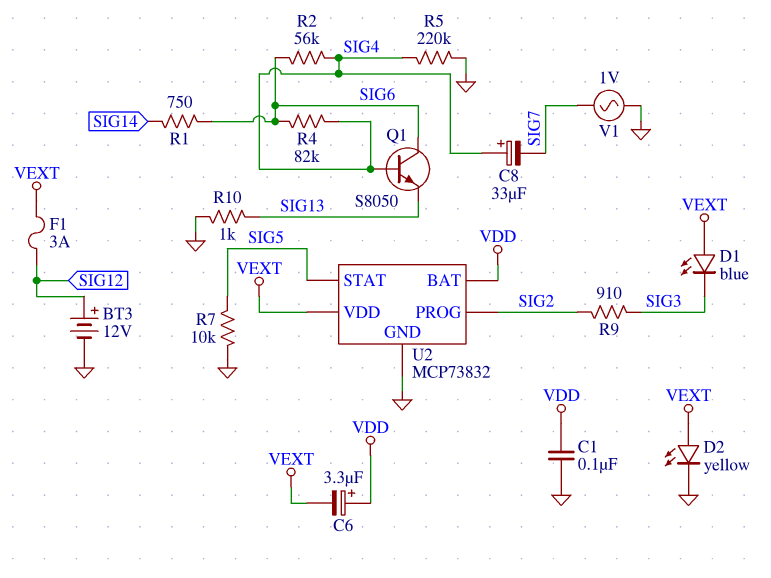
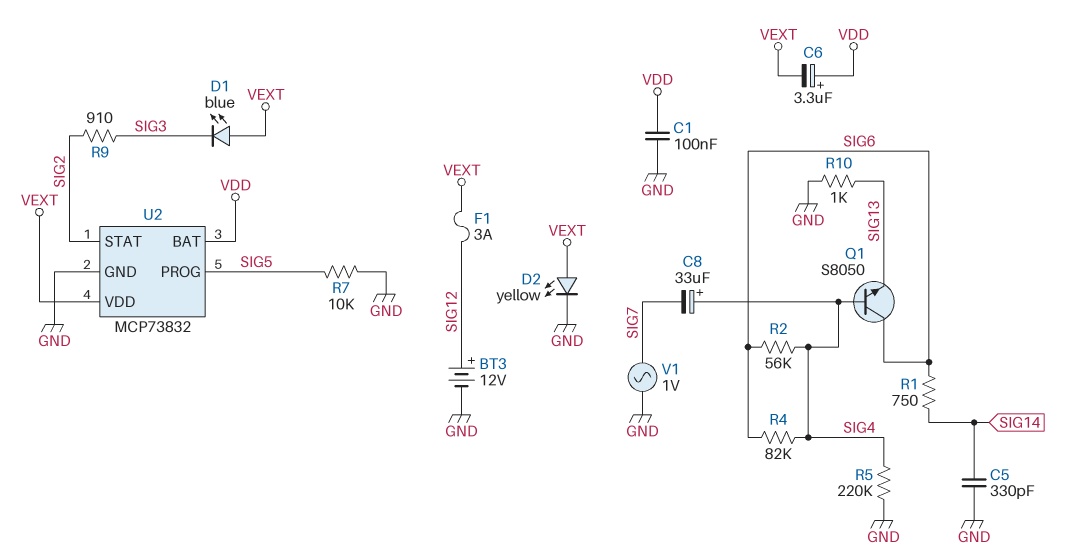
C5: none -> 330pF (GND, SIG14)
U2 pin PROG: SIG2 -> SIG5
U2 pin STAT: SIG5 -> SIG2

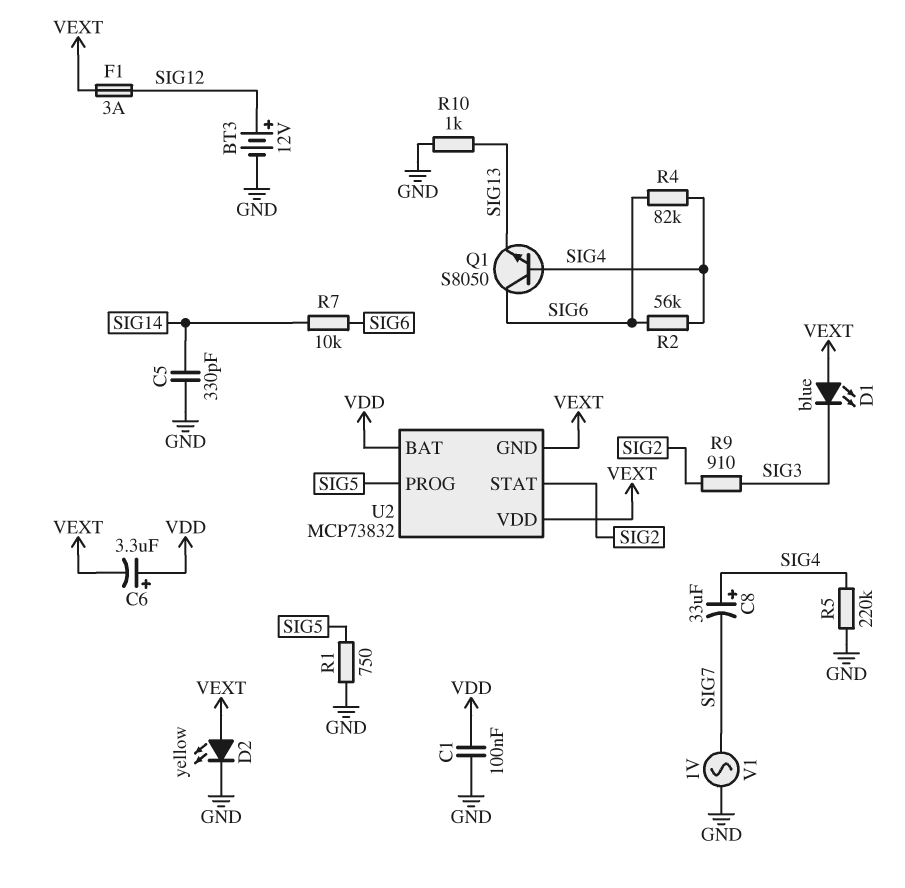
R1: 750 (SIG6, SIG14) -> 750 (GND, SIG5)
R7: 10k (GND, SIG5) -> 10k (SIG6, SIG14)
U2 pin GND: GND -> VEXT

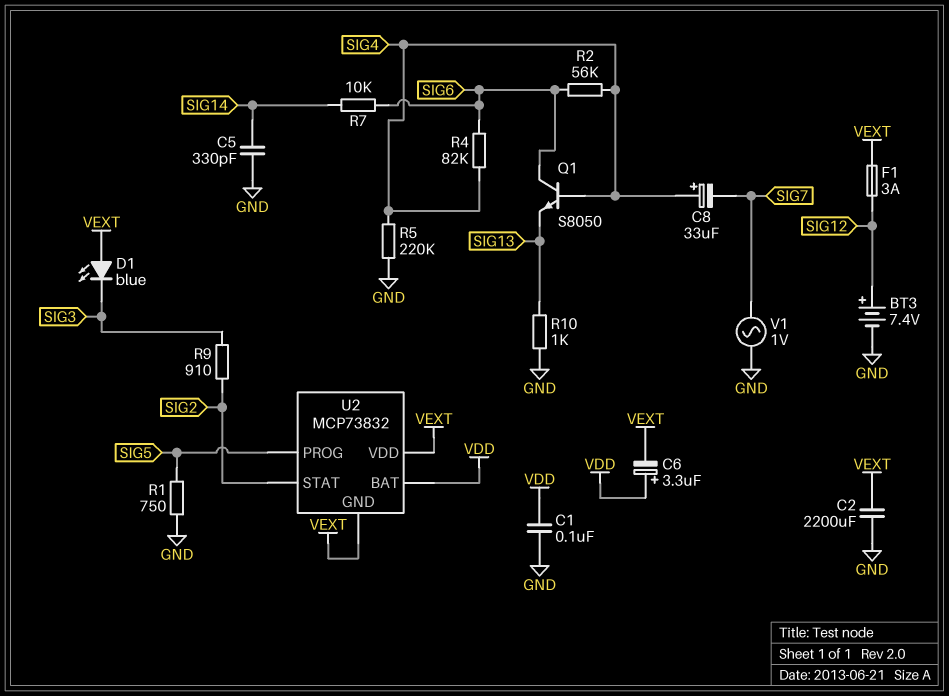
BT3: 12V (plus SIG12, minus GND) -> 7.4V (plus SIG12, minus GND)
C2: none -> 2200uF (GND, VEXT)
D2: LED yellow (A VEXT, K GND) -> none

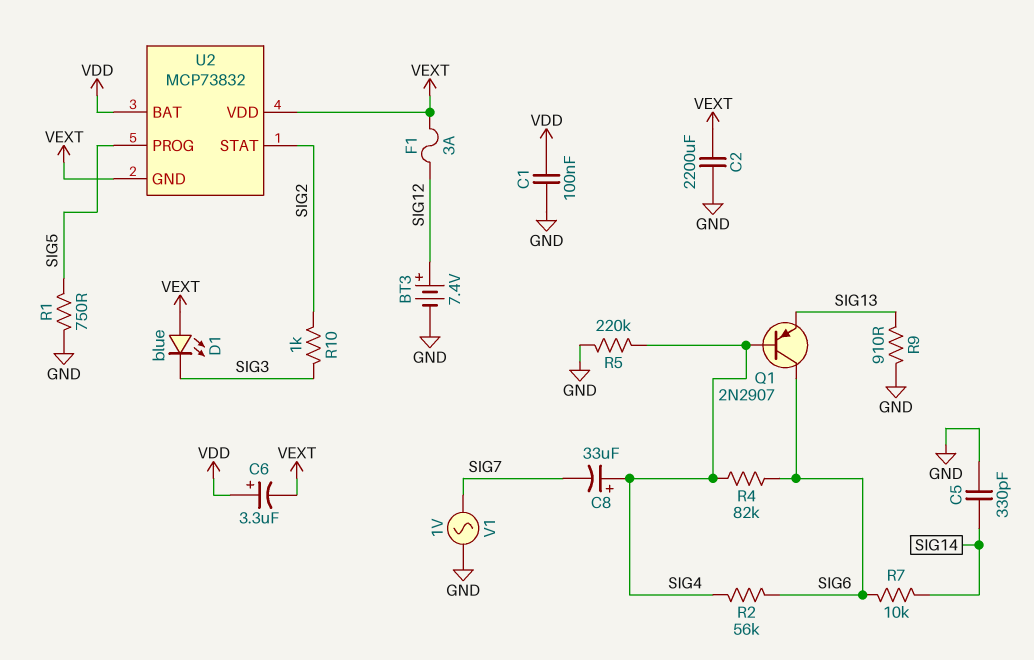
Q1: NPN S8050 (B SIG4, C SIG6, E SIG13) -> PNP 2N2907 (B SIG4, C SIG6, E SIG13)
R9: 910 (SIG2, SIG3) -> 910 (GND, SIG13)
R10: 1k (GND, SIG13) -> 1k (SIG2, SIG3)

